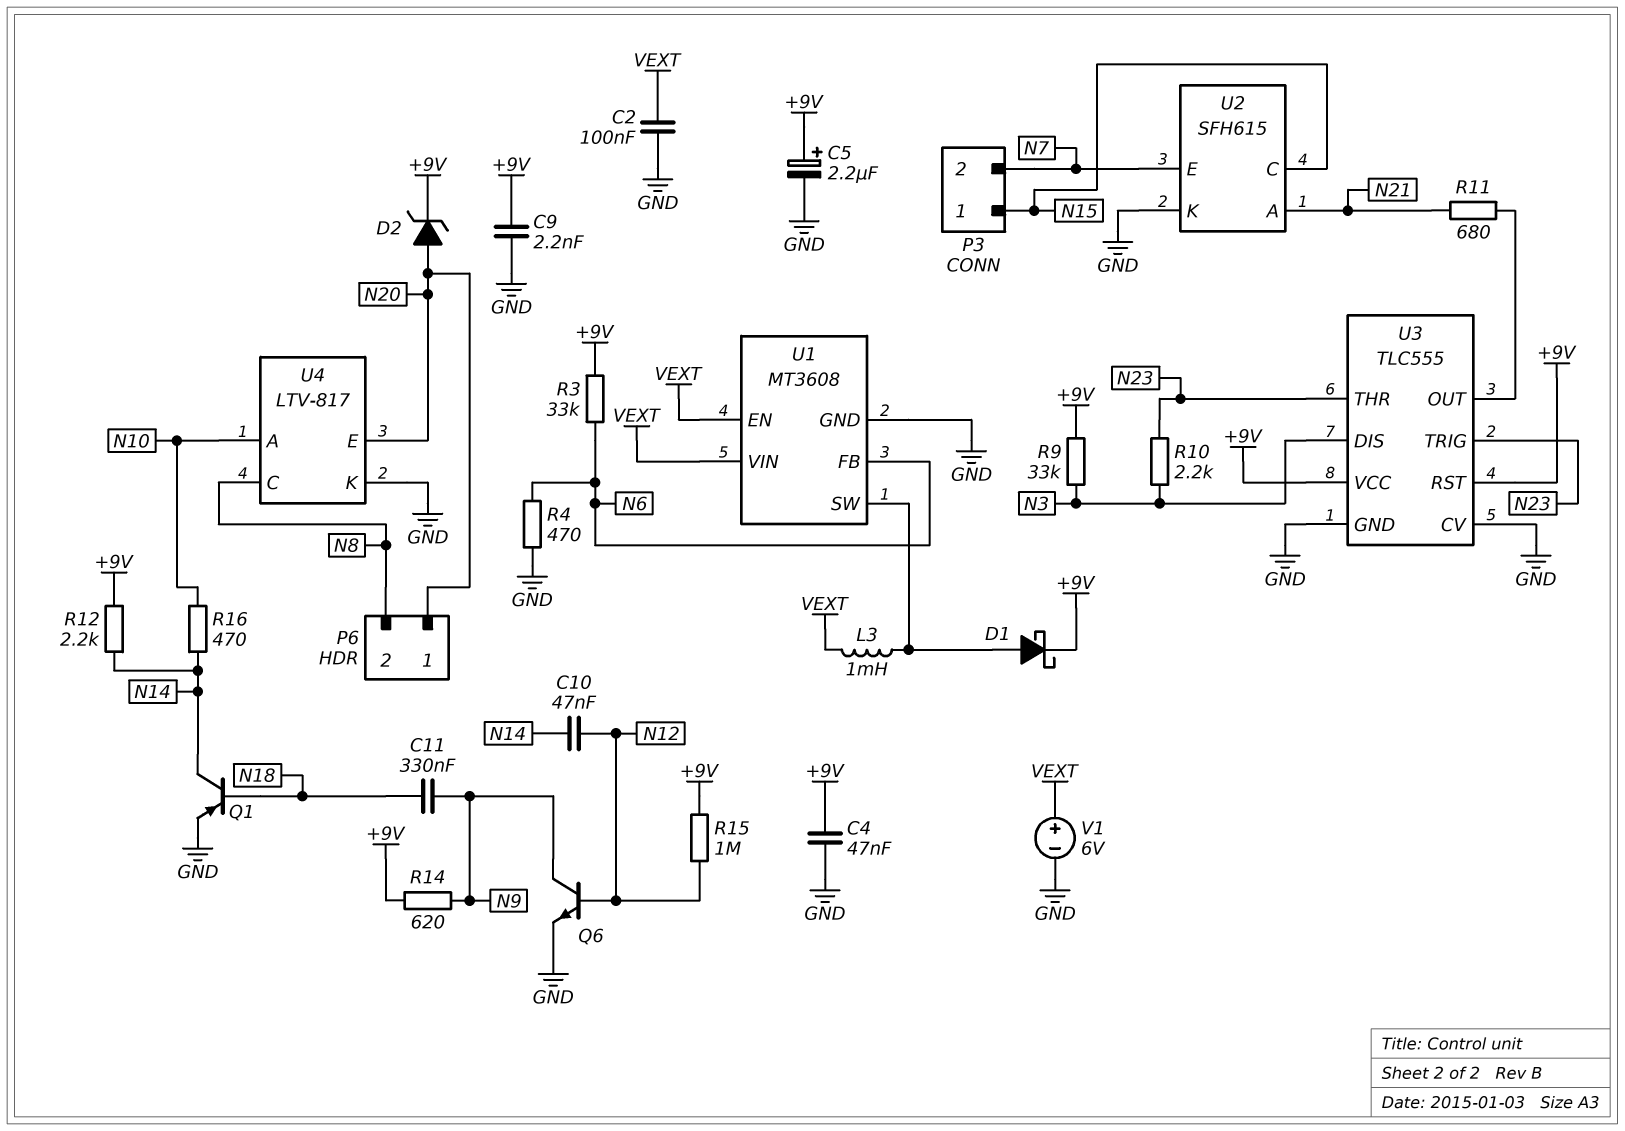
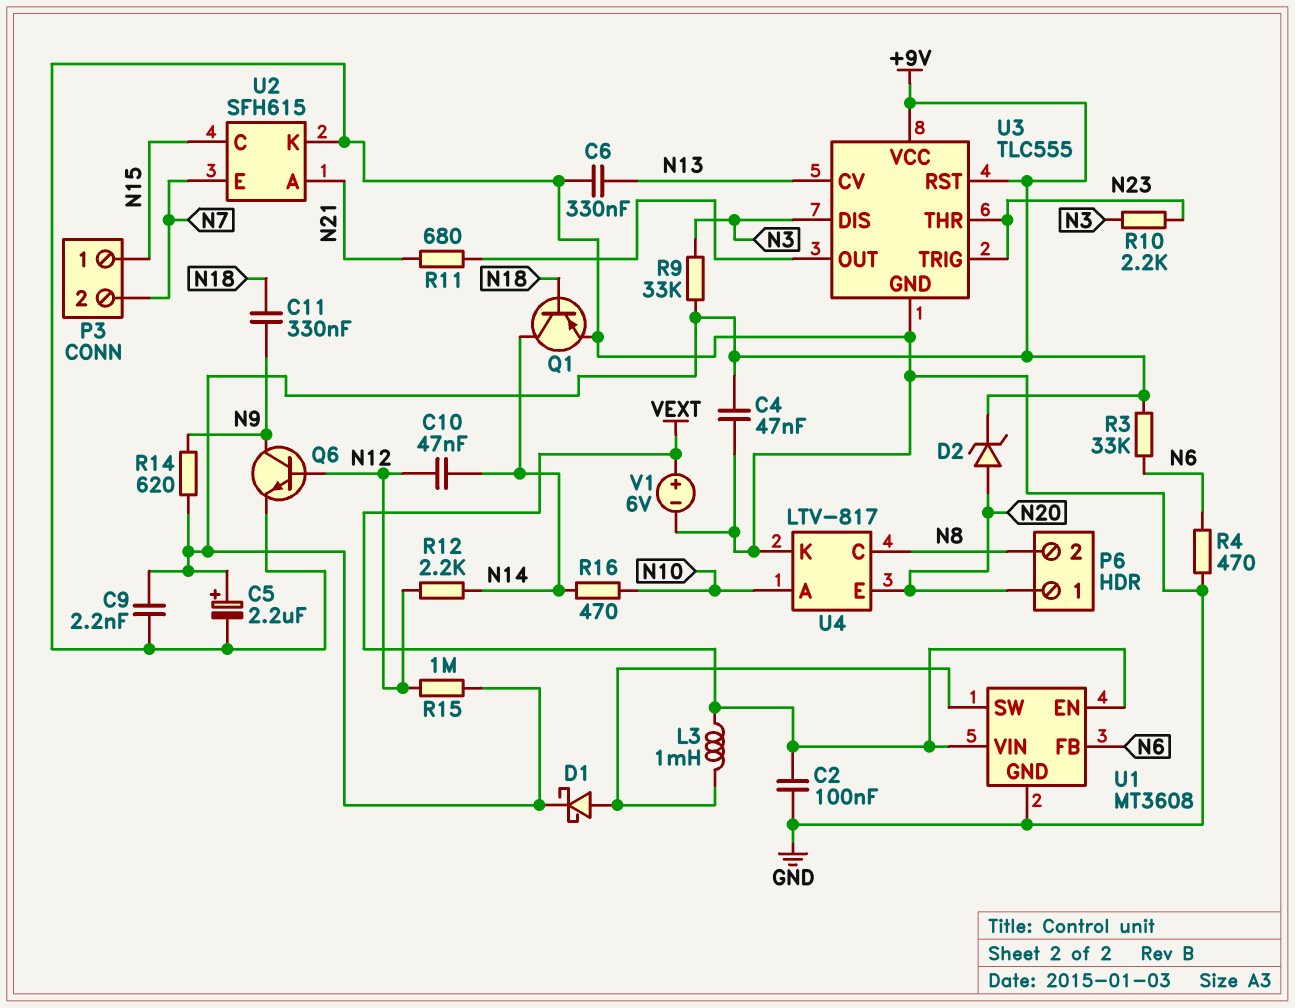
C6: none -> 330nF (GND, N13)
R12: 2.2k (+9V, N14) -> 2.2k (N12, N14)
U3 pin CV: GND -> N13

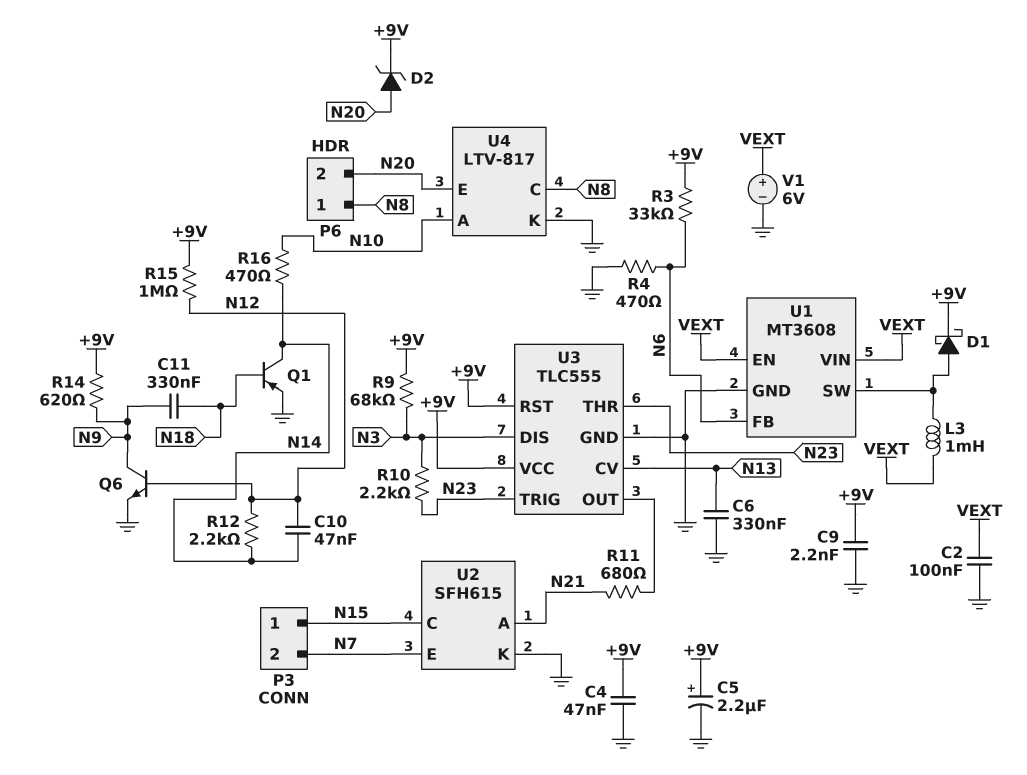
P6 pin 1: N20 -> N8
P6 pin 2: N8 -> N20
R9: 33k (+9V, N3) -> 68k (+9V, N3)

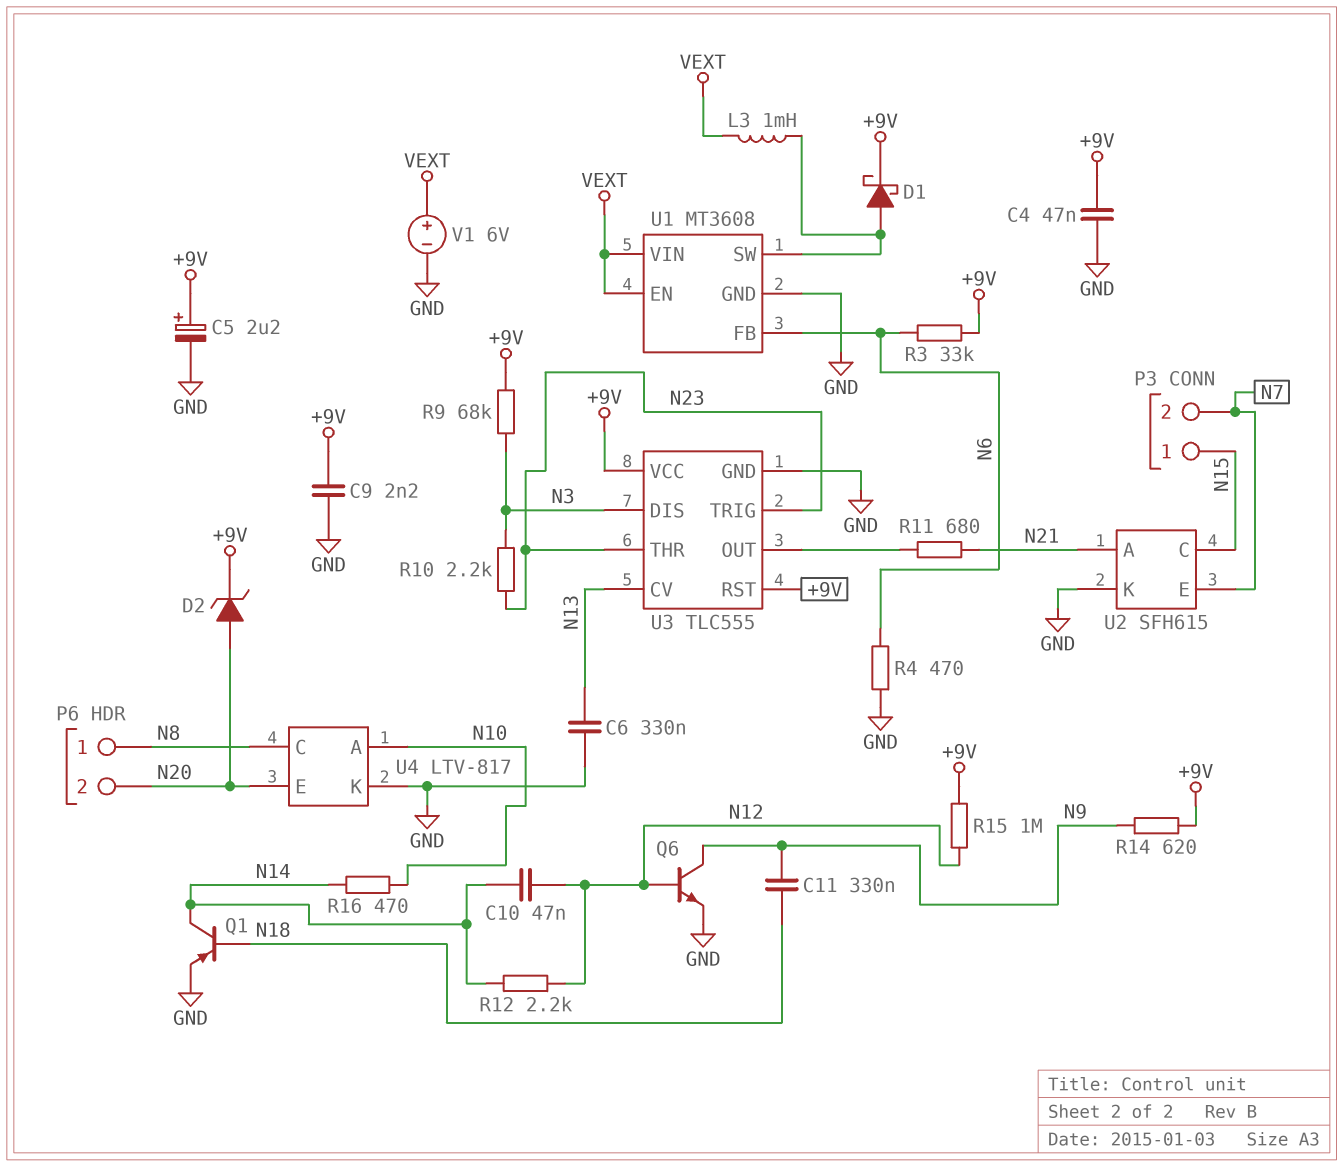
C2: 100nF (GND, VEXT) -> none

